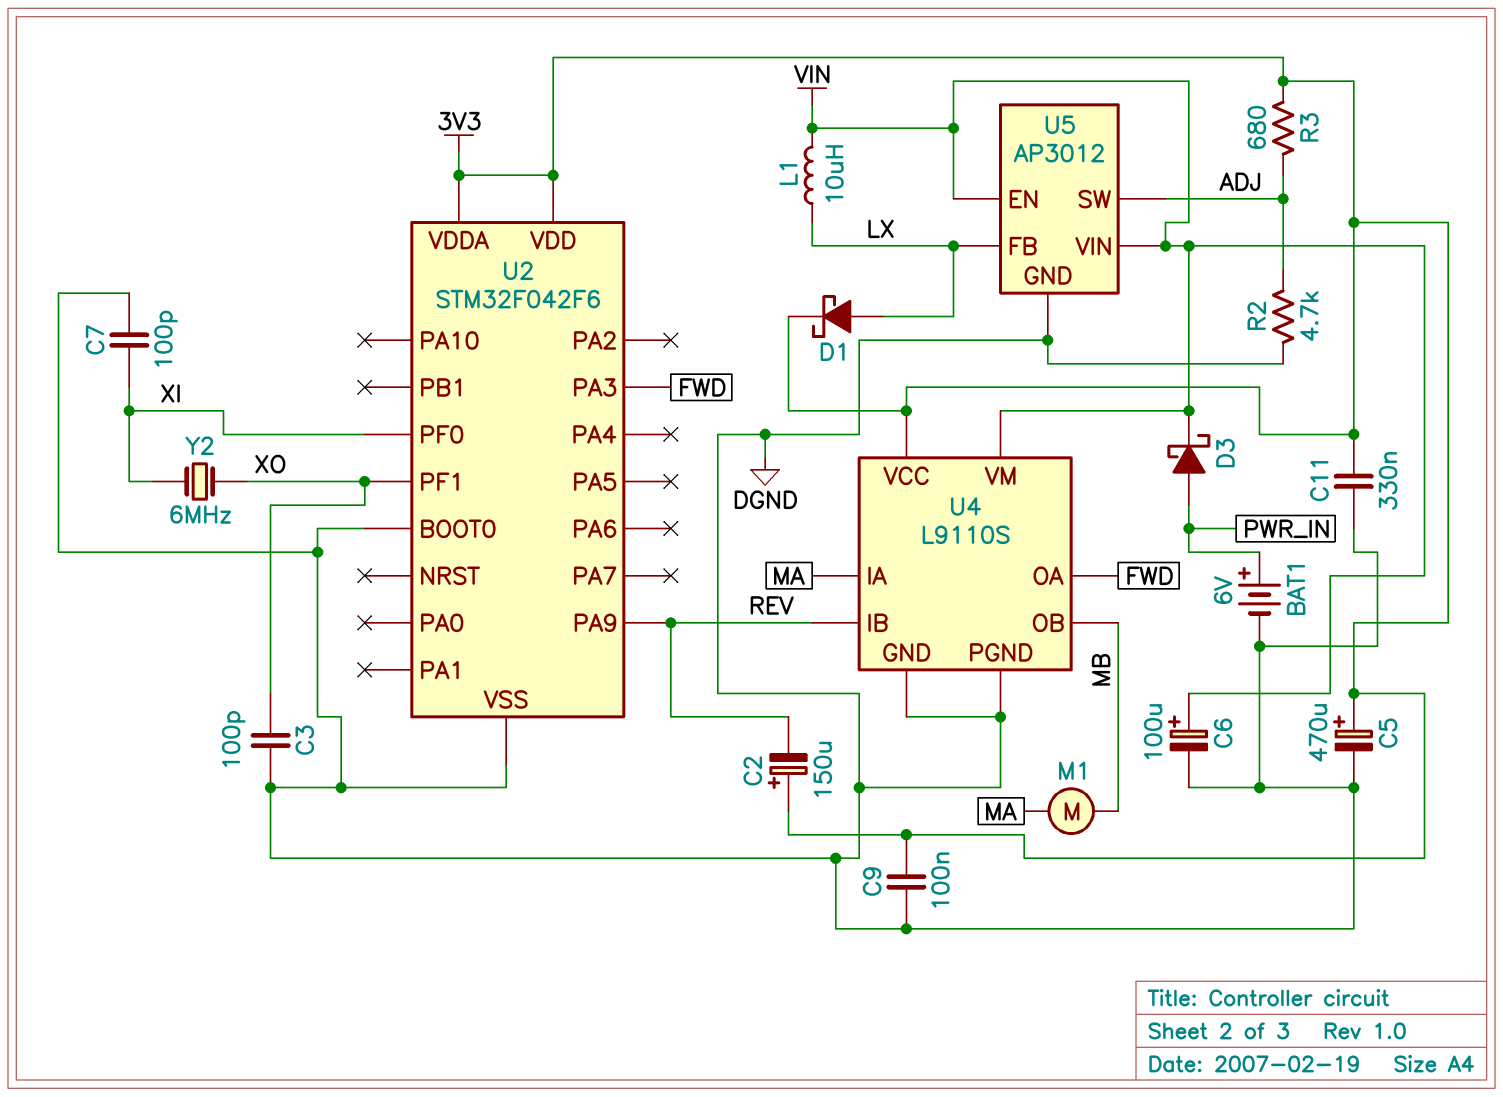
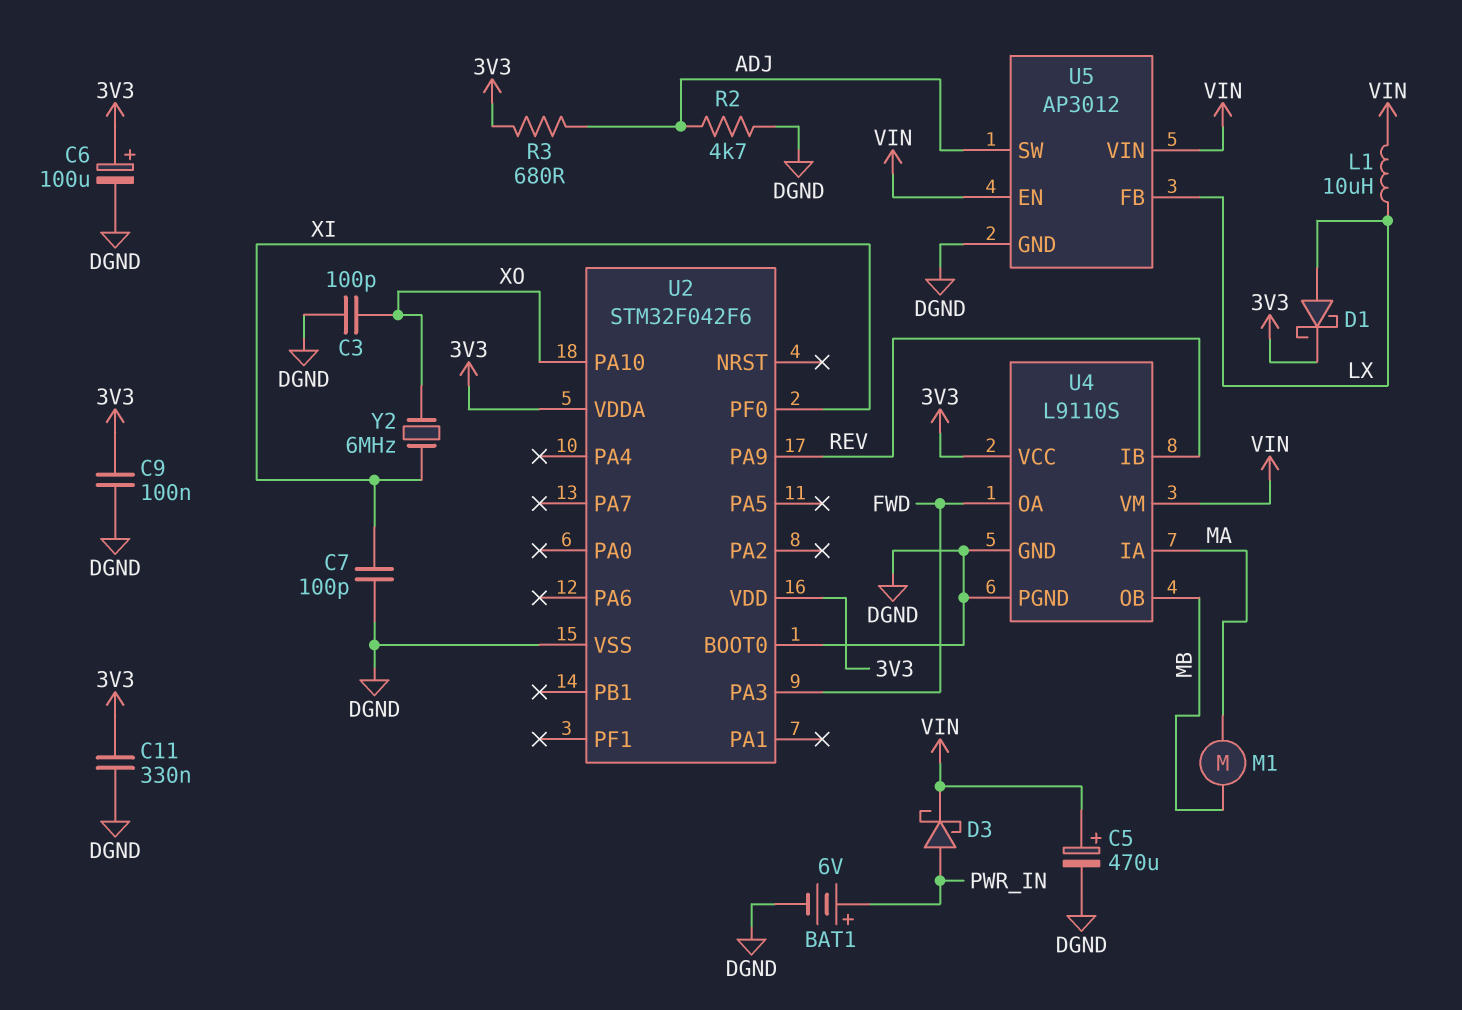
C2: 150uF (plus 3V3, minus REV) -> none
C5: 470uF (plus 3V3, minus DGND) -> 470uF (plus VIN, minus DGND)
C6: 100uF (plus VIN, minus DGND) -> 100uF (plus 3V3, minus DGND)
U2 pin PA10: none -> XO
U2 pin PF1: XO -> none

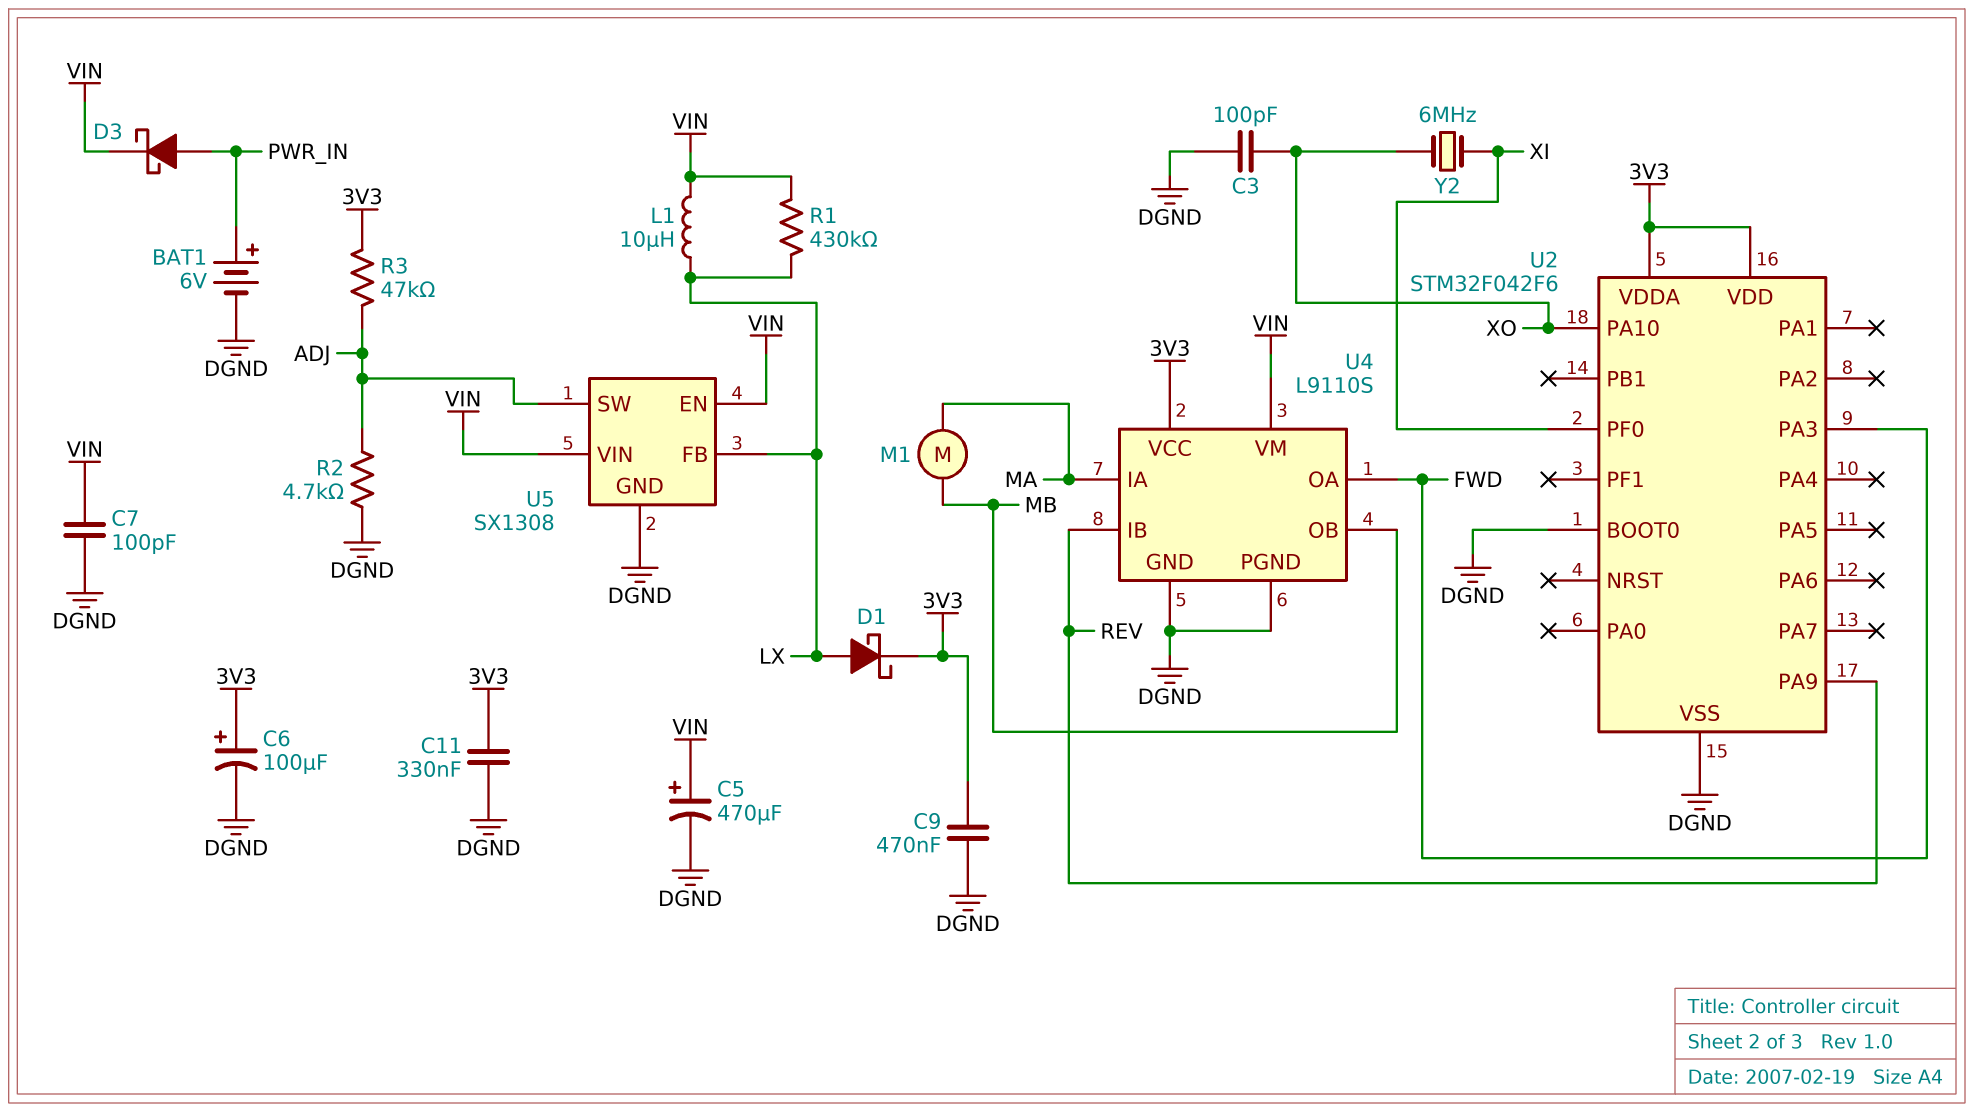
C7: 100pF (DGND, XI) -> 100pF (DGND, VIN)
C9: 100nF (3V3, DGND) -> 470nF (3V3, DGND)
R1: none -> 430k (LX, VIN)
R3: 680 (3V3, ADJ) -> 47k (3V3, ADJ)
U5: AP3012 -> SX1308

